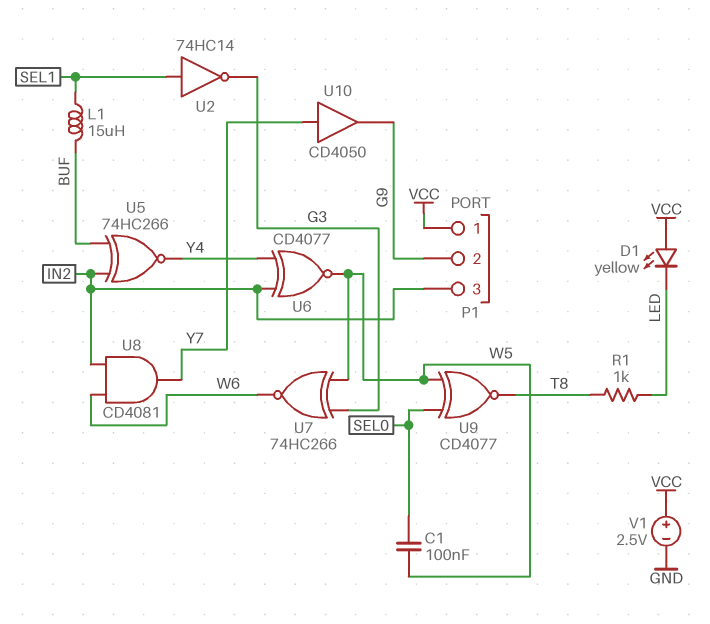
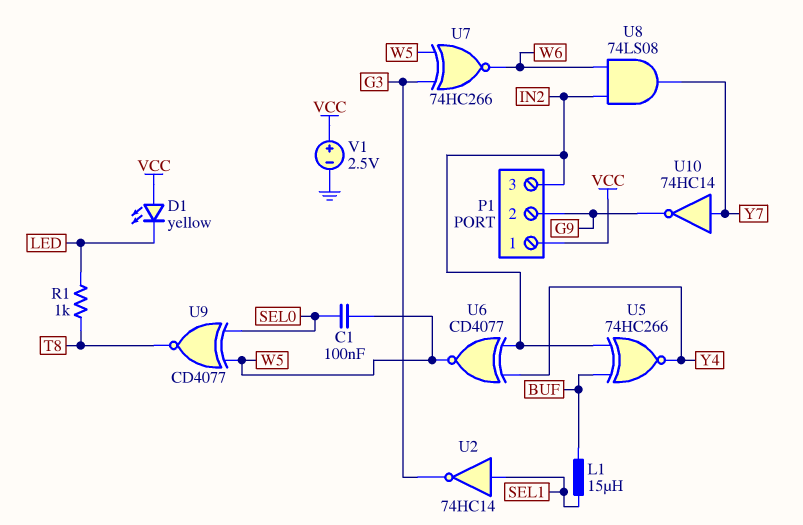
U8: AND CD4081 (in IN2, in W6, out Y7) -> AND 74LS08 (in IN2, in W6, out Y7)
U10: buffer CD4050 (in Y7, out G9) -> NOT 74HC14 (in Y7, out G9)

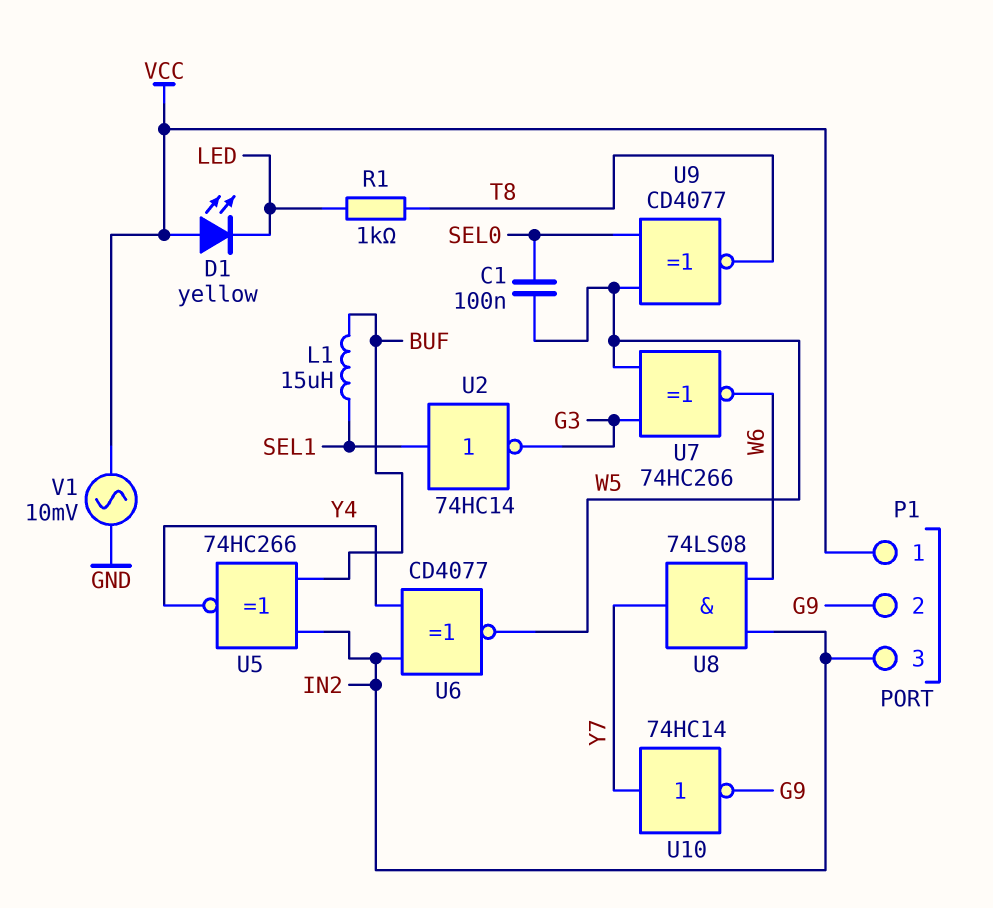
V1: 2.5V (plus VCC, minus GND) -> AC 10mV (GND, VCC)

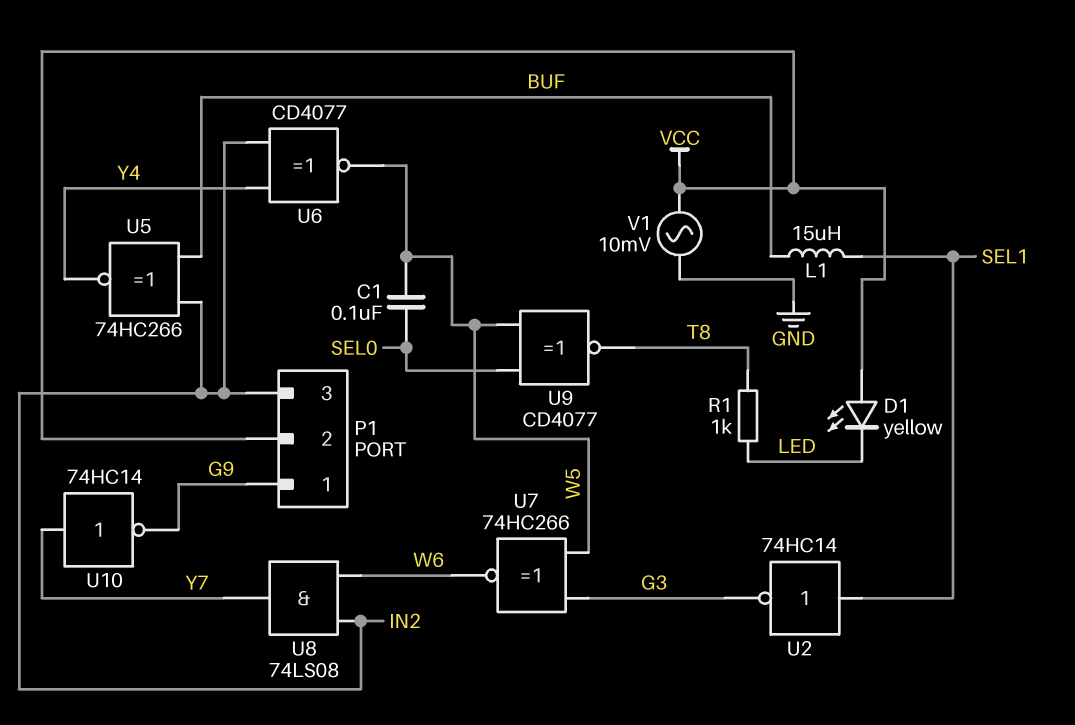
P1 pin 1: VCC -> G9
P1 pin 2: G9 -> VCC

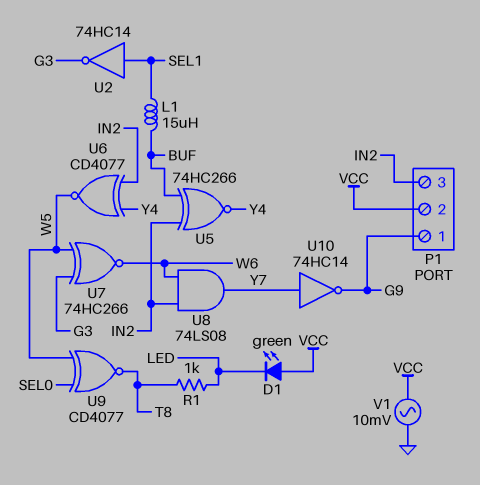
C1: 100nF (SEL0, W5) -> none
D1: LED yellow (A VCC, K LED) -> LED green (A VCC, K LED)

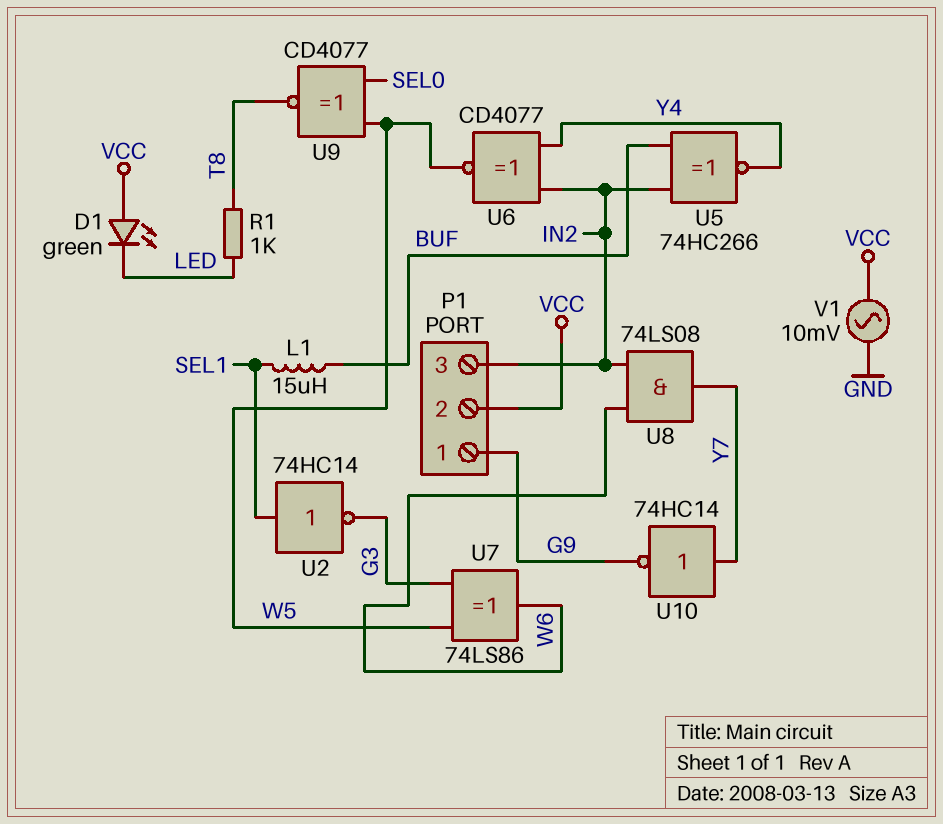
U7: XNOR 74HC266 (in G3, in W5, out W6) -> XOR 74LS86 (in G3, in W5, out W6)

